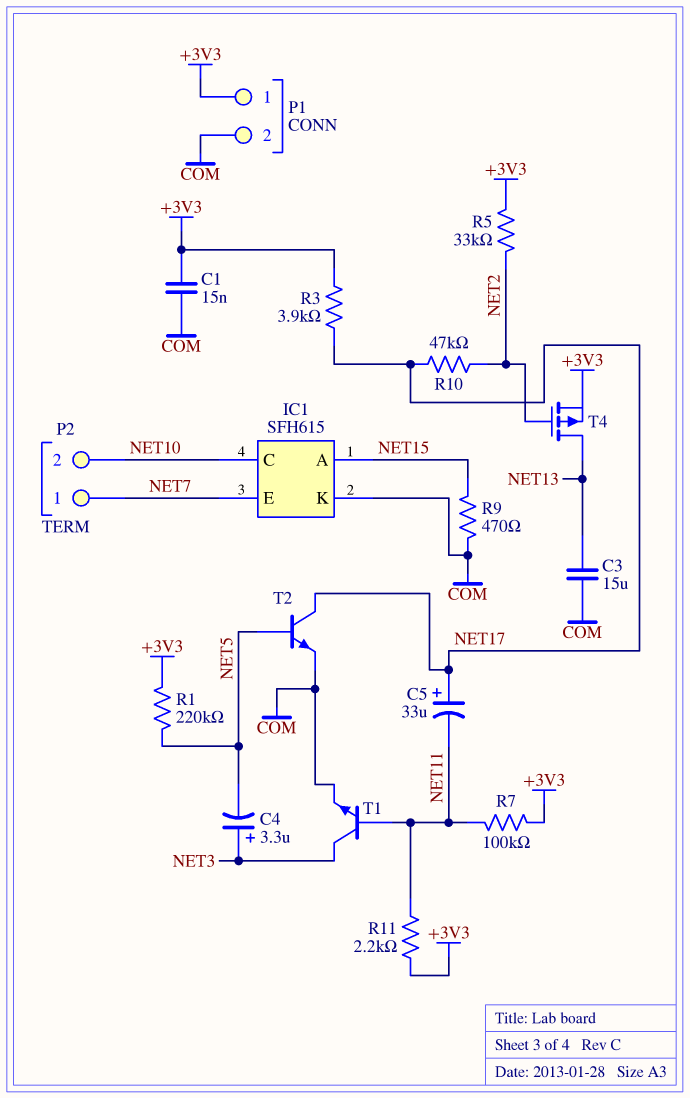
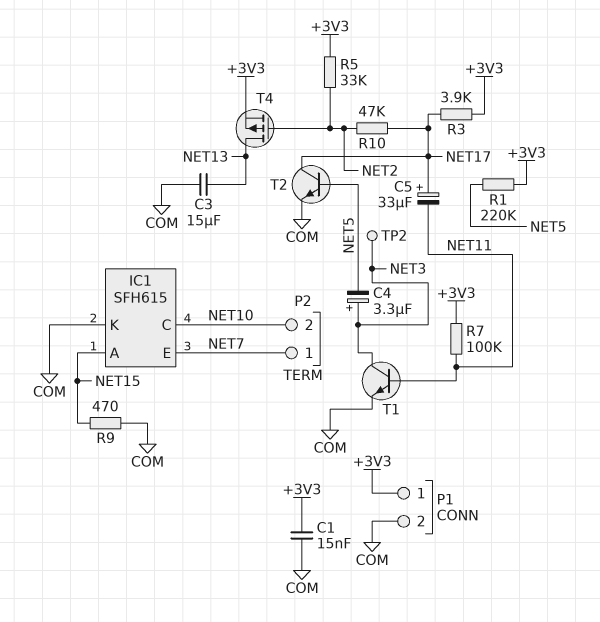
R11: 2.2k (+3V3, NET11) -> none
TP2: none -> test point (NET3)

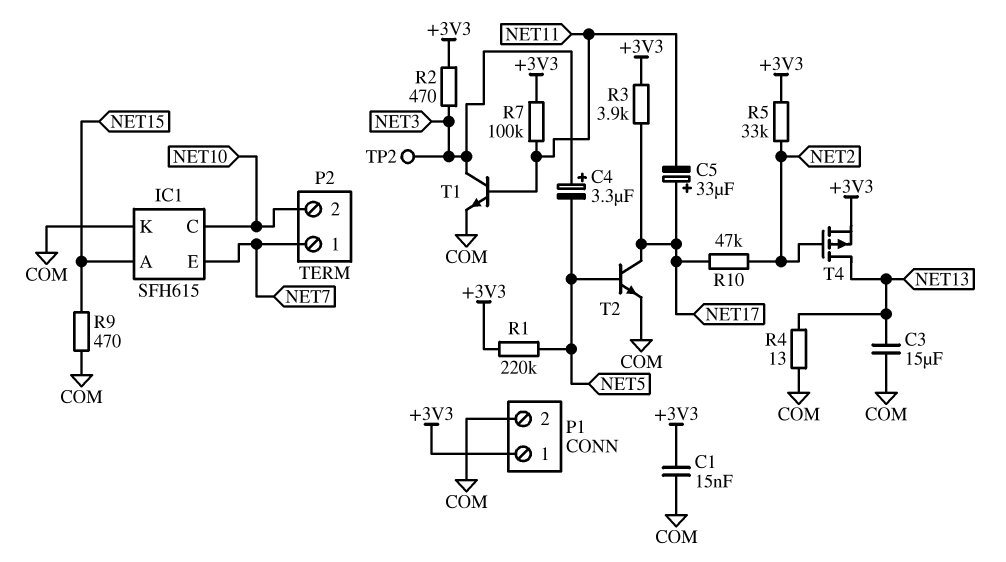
R2: none -> 470 (+3V3, NET3)
R4: none -> 13 (COM, NET13)

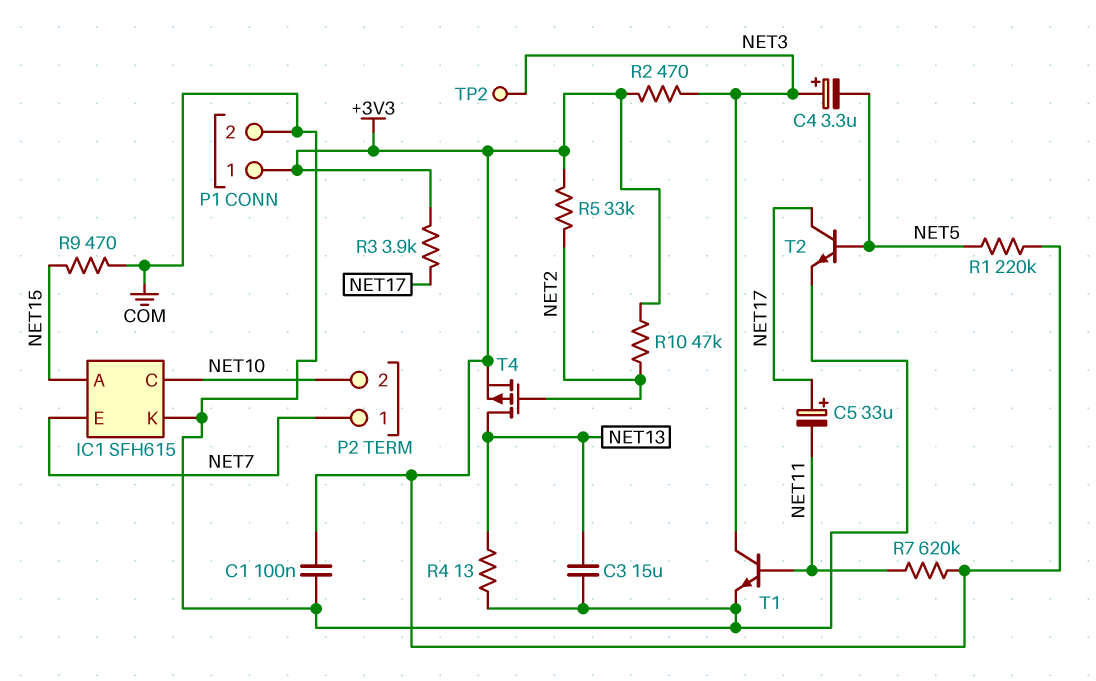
C1: 15nF (+3V3, COM) -> 100nF (+3V3, COM)
R7: 100k (+3V3, NET11) -> 620k (+3V3, NET11)
R10: 47k (NET2, NET17) -> 47k (+3V3, NET2)

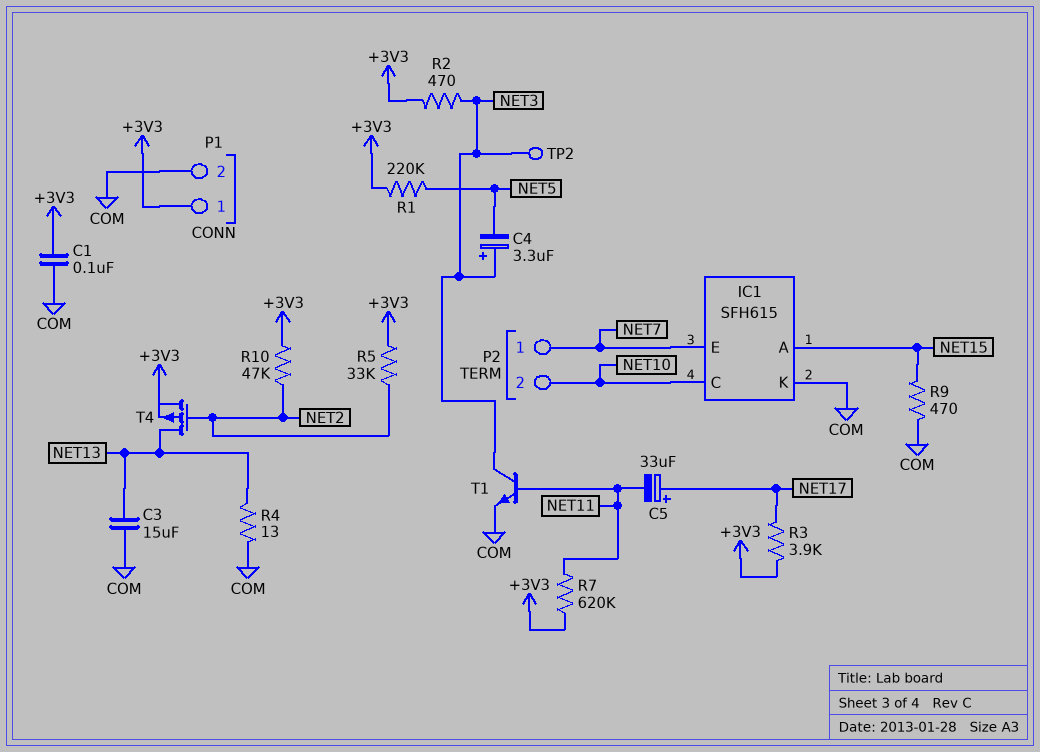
T2: NPN (B NET5, C NET17, E COM) -> none

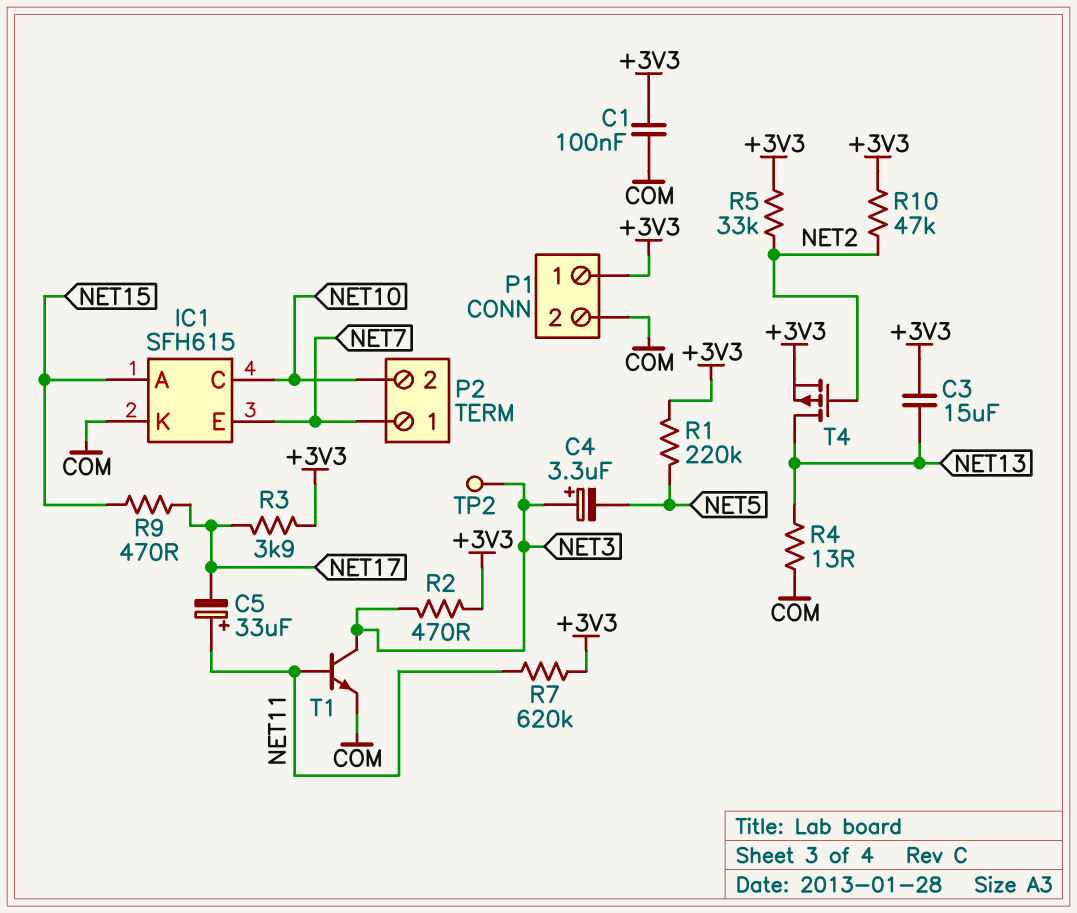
C3: 15uF (COM, NET13) -> 15uF (+3V3, NET13)
C5: 33uF (plus NET17, minus NET11) -> 33uF (plus NET11, minus NET17)
R9: 470 (COM, NET15) -> 470 (NET15, NET17)

